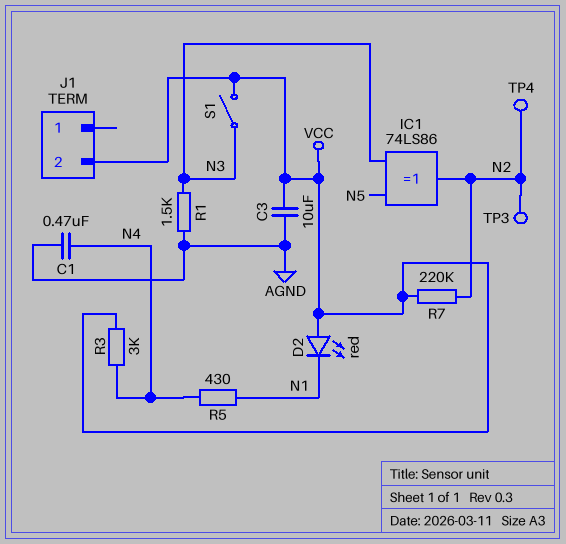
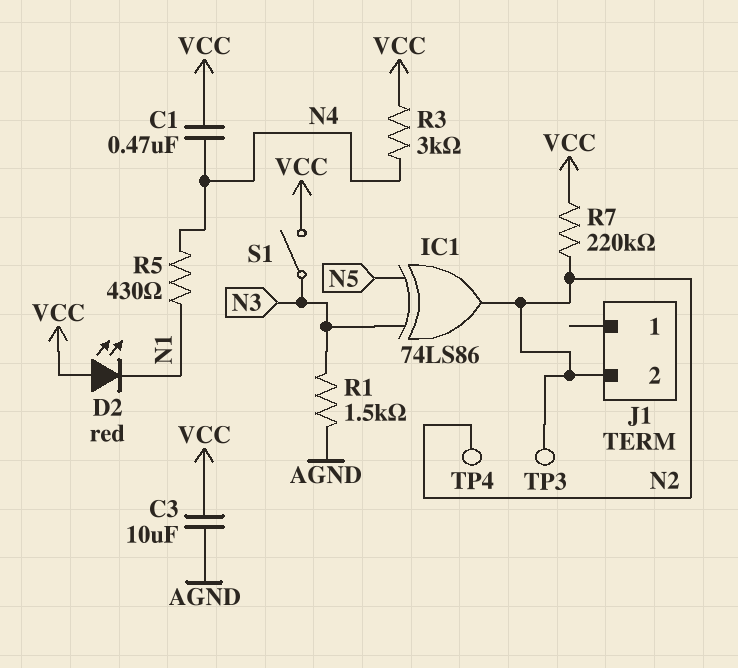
C1: 470nF (AGND, N4) -> 470nF (N4, VCC)
J1 pin 2: VCC -> N2

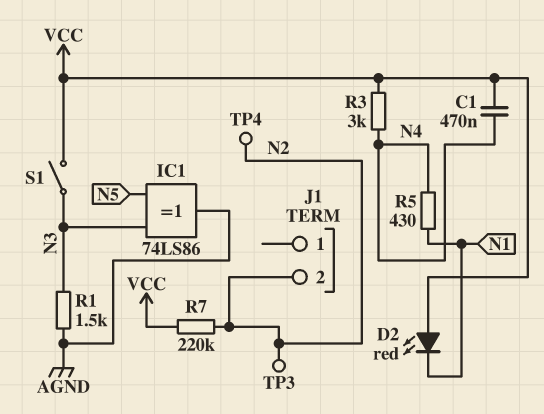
C3: 10uF (AGND, VCC) -> none
IC1: XOR 74LS86 (in N3, in N5, out N2) -> XOR 74LS86 (in N3, in N5, out AGND)

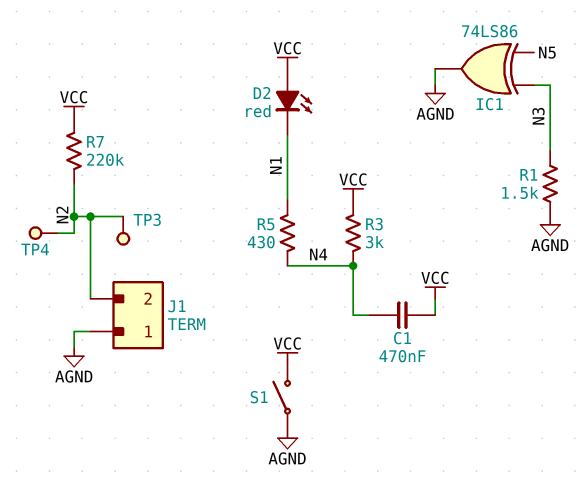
J1 pin 1: none -> AGND
S1: switch (N3, VCC) -> switch (AGND, VCC)

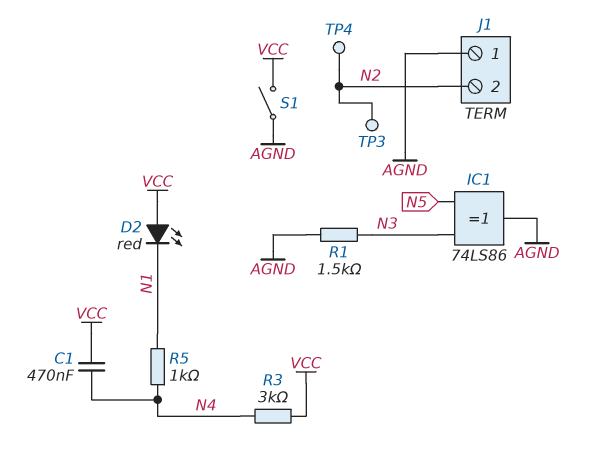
R5: 430 (N1, N4) -> 1k (N1, N4)
R7: 220k (N2, VCC) -> none

